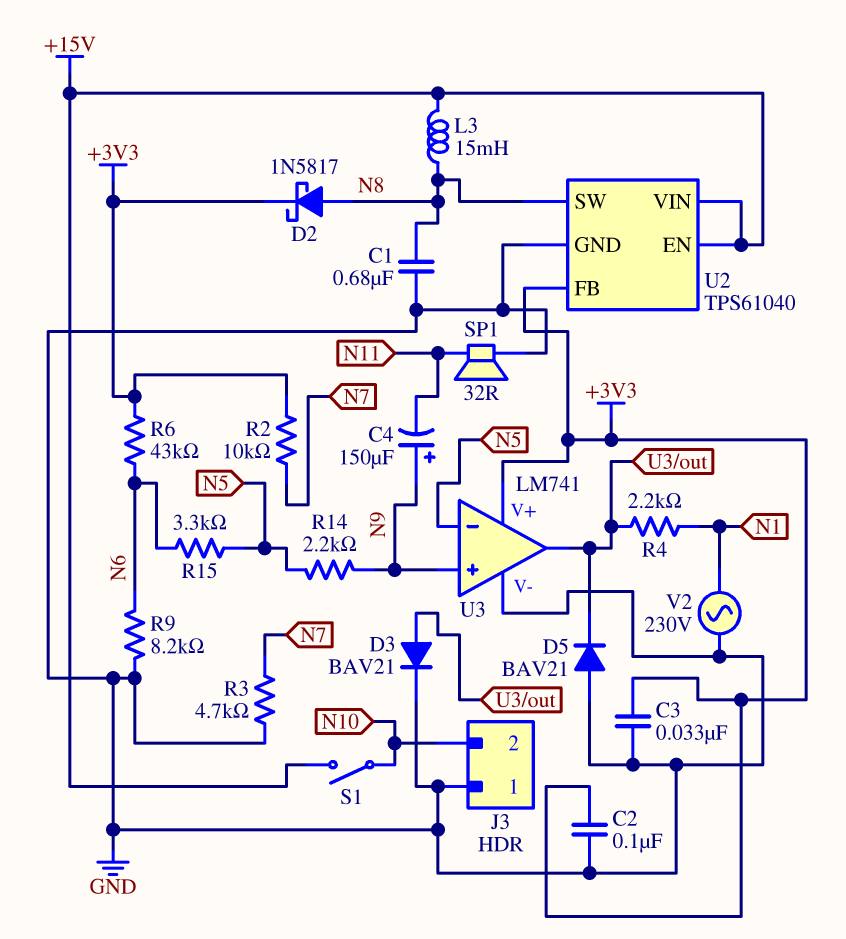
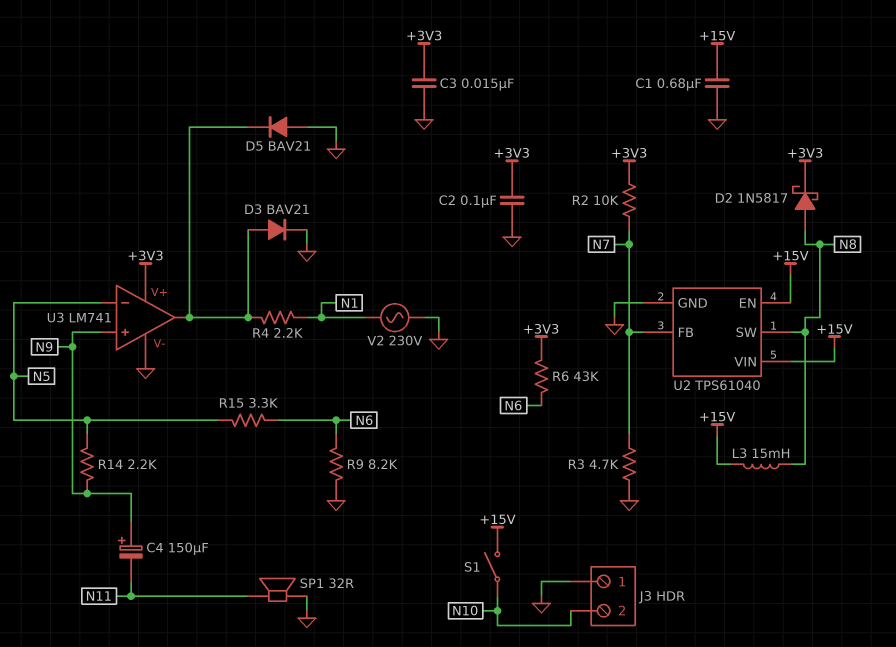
C1: 680nF (GND, N8) -> 680nF (+15V, GND)
C3: 33nF (+3V3, GND) -> 15nF (+3V3, GND)
U2 pin FB: +3V3 -> N7

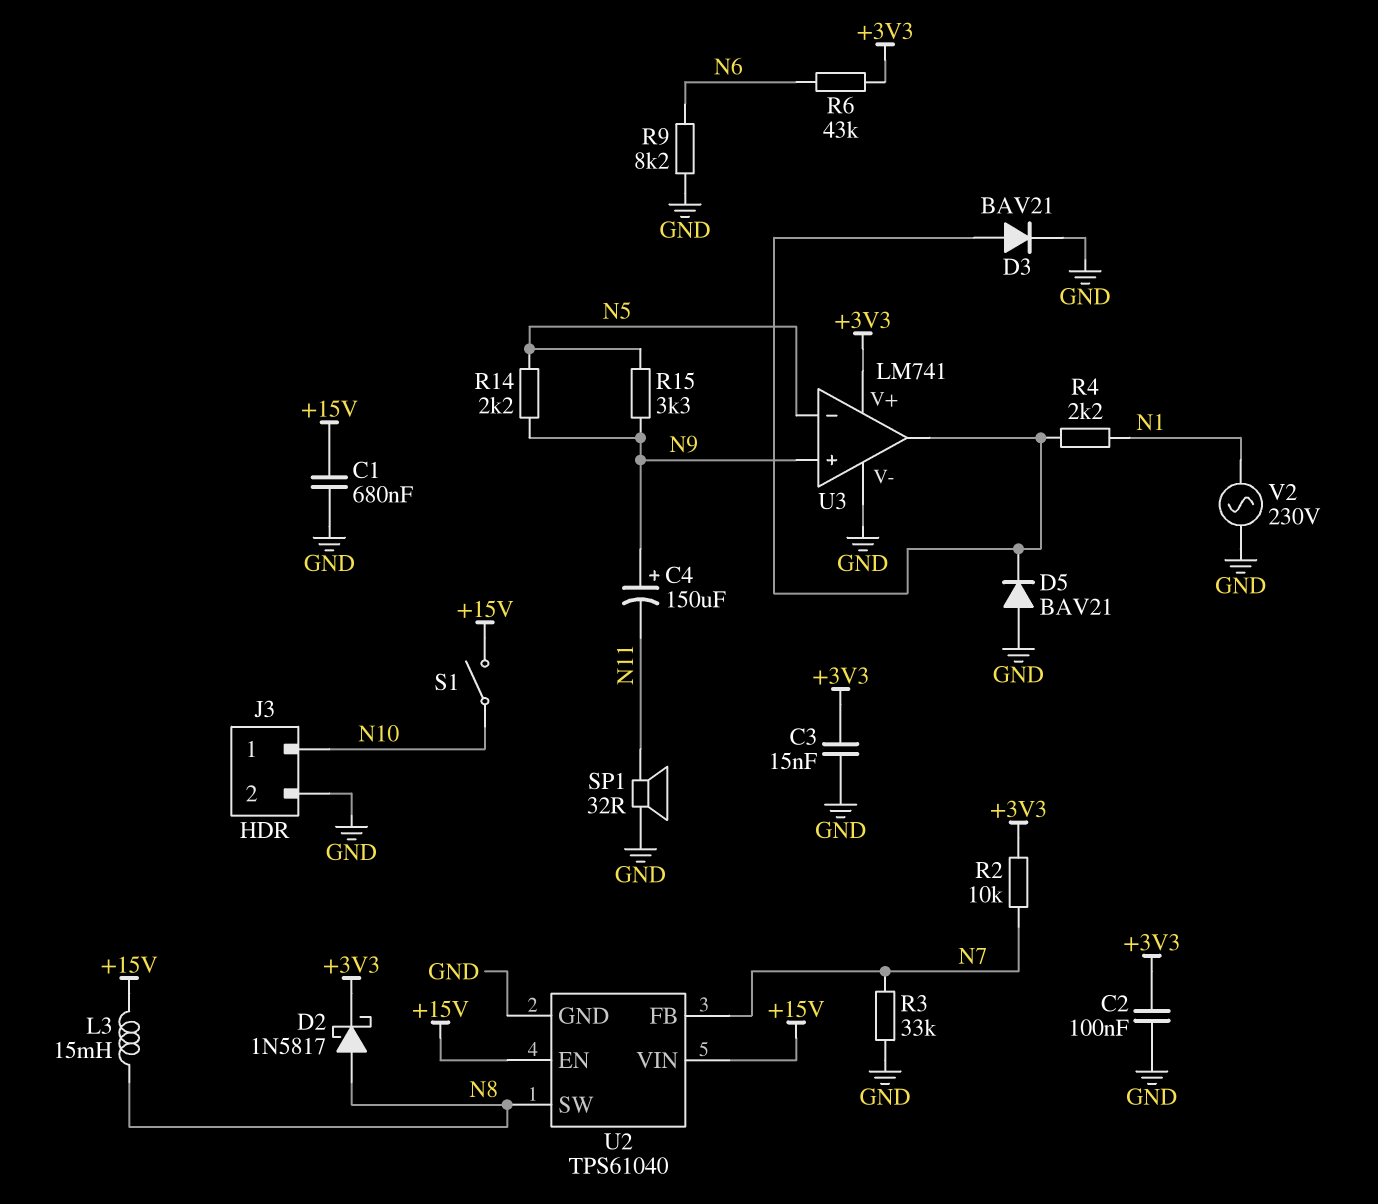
J3 pin 1: GND -> N10
J3 pin 2: N10 -> GND
R3: 4.7k (GND, N7) -> 33k (GND, N7)
R15: 3.3k (N5, N6) -> 3.3k (N5, N9)

